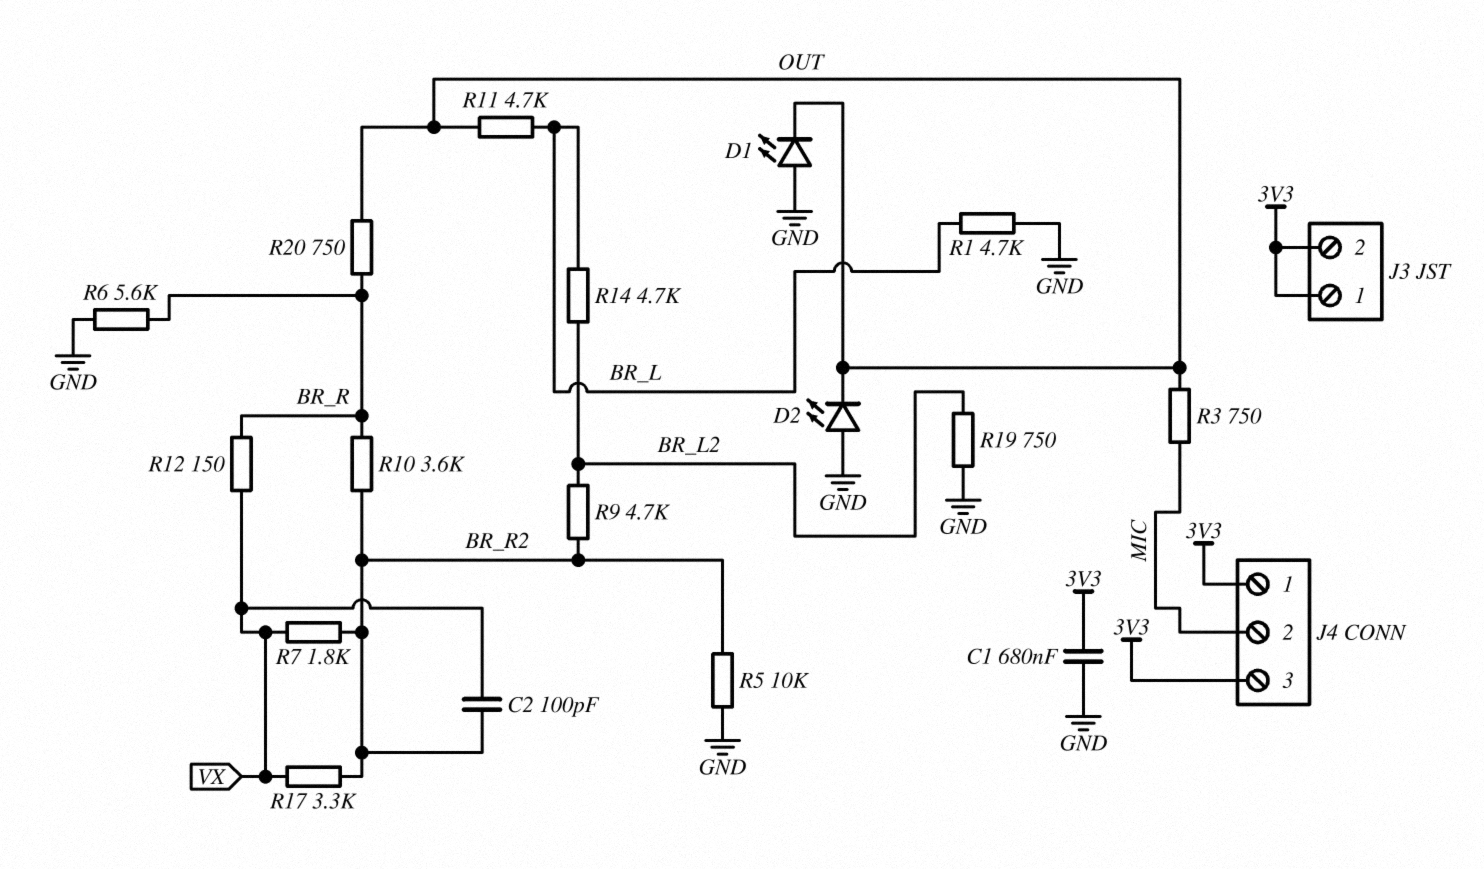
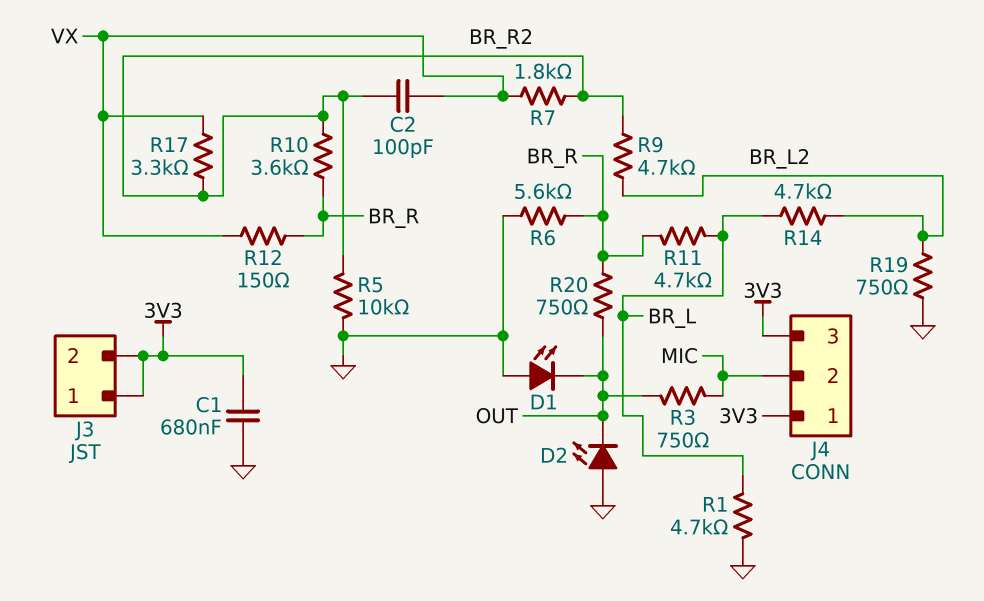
R11: 4.7k (BR_L, OUT) -> 4.7k (BR_L, BR_R)

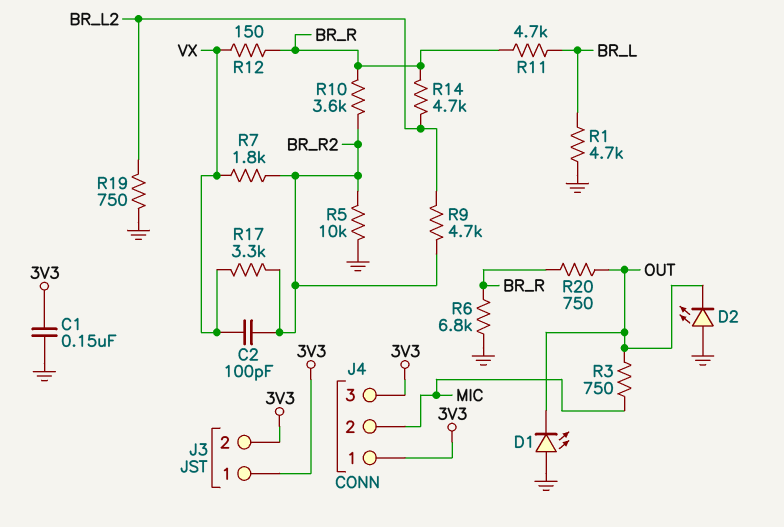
C1: 680nF (3V3, GND) -> 150nF (3V3, GND)
R6: 5.6k (BR_R, GND) -> 6.8k (BR_R, GND)
R14: 4.7k (BR_L, BR_L2) -> 4.7k (BR_L2, BR_R)

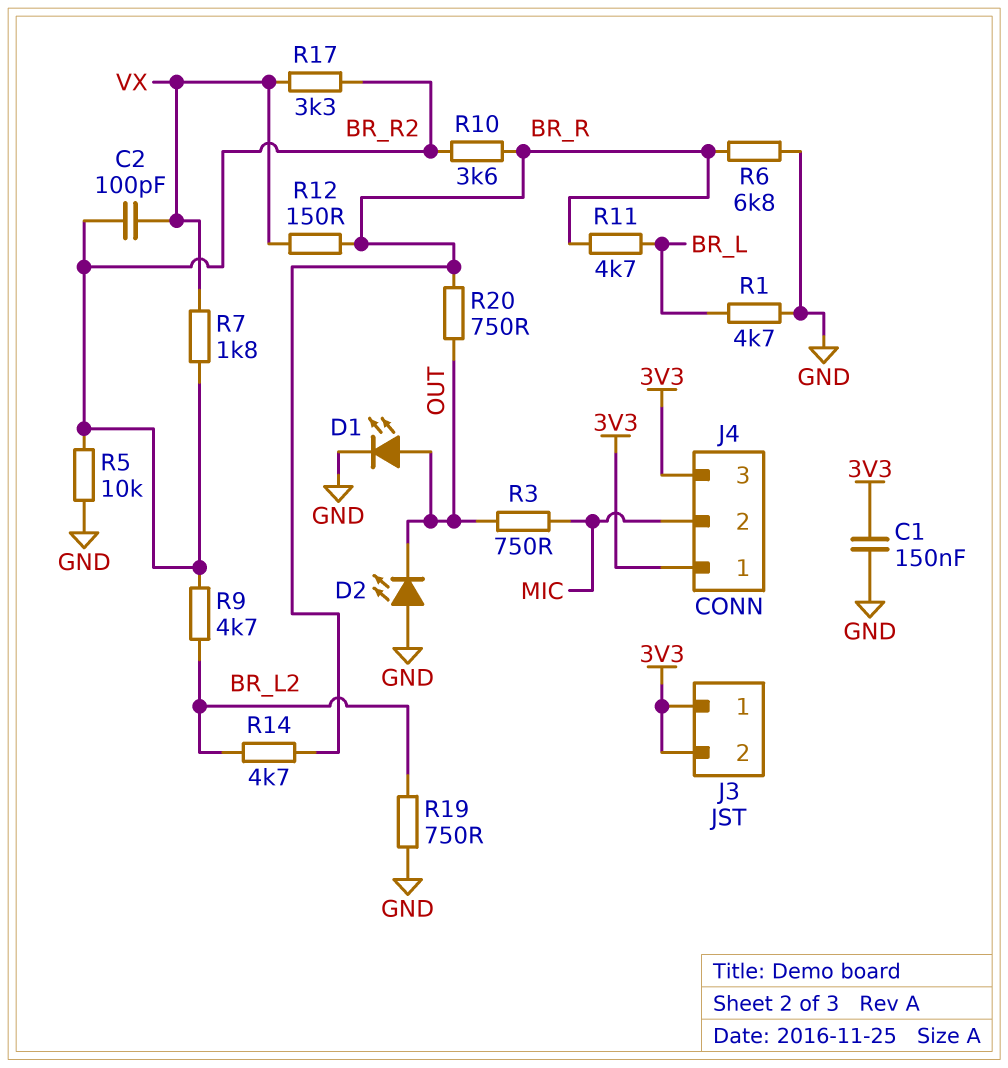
D1: LED (A GND, K OUT) -> LED (A OUT, K GND)

